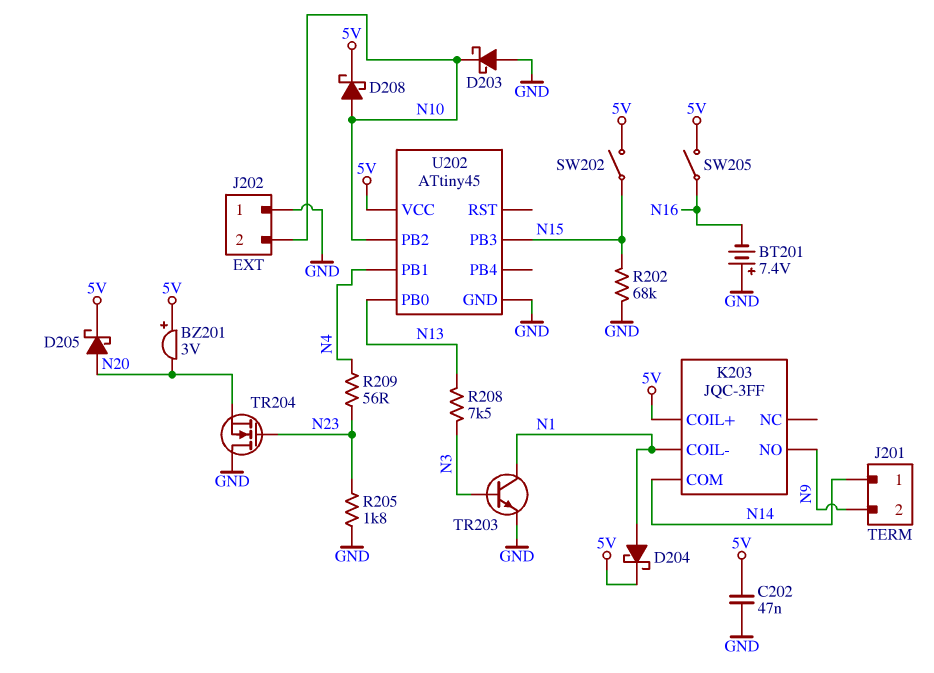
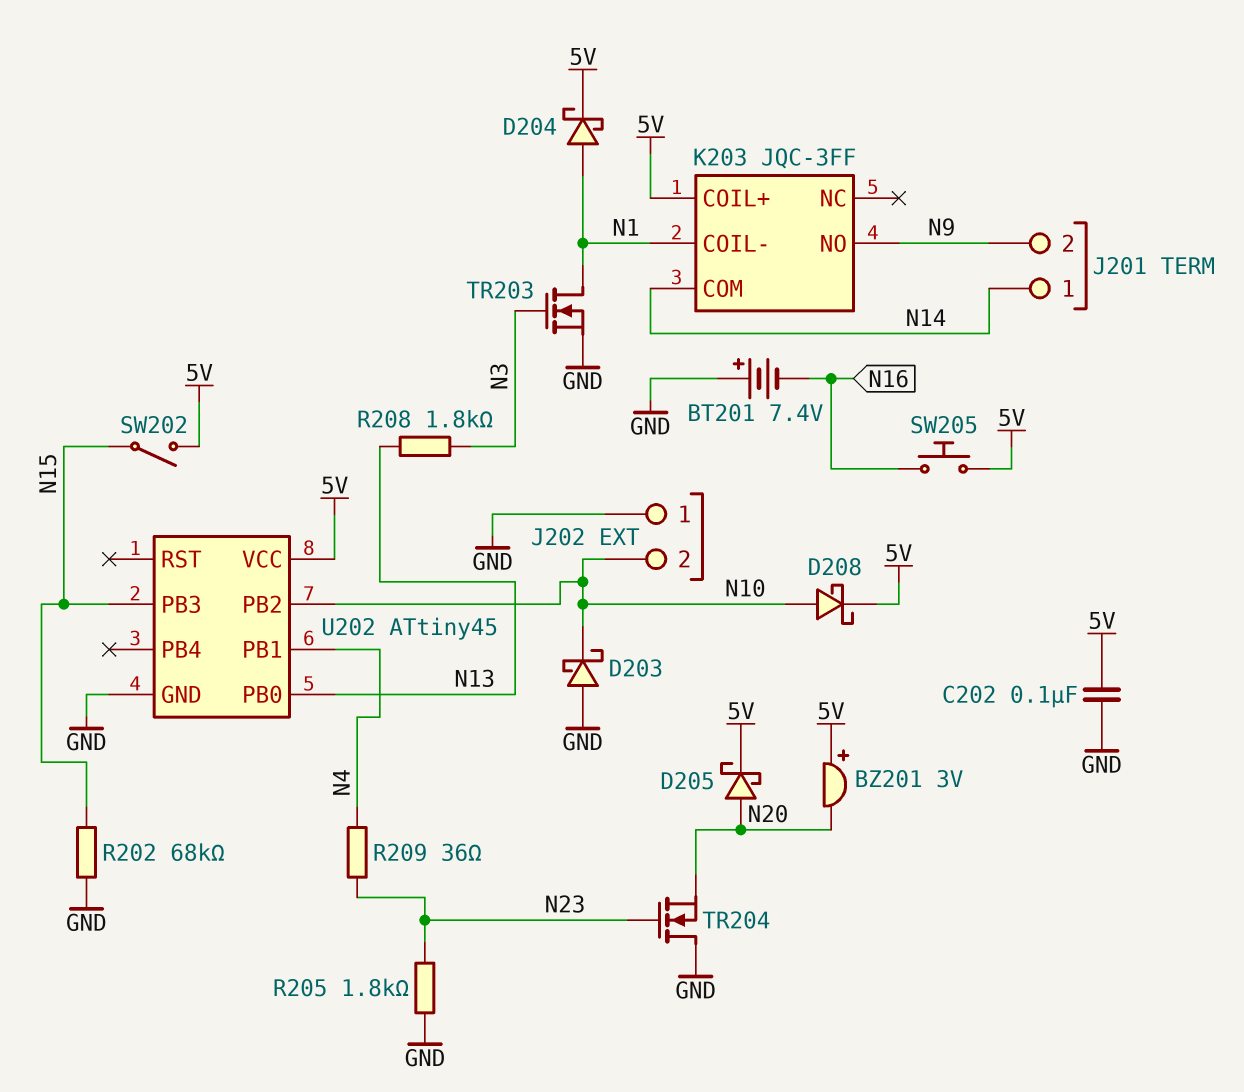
C202: 47nF (5V, GND) -> 100nF (5V, GND)
R208: 7.5k (N3, N13) -> 1.8k (N3, N13)
R209: 56 (N4, N23) -> 36 (N4, N23)
SW205: switch (5V, N16) -> button (5V, N16)
TR203: NPN (B N3, C N1, E GND) -> NMOS (G N3, D N1, S GND)

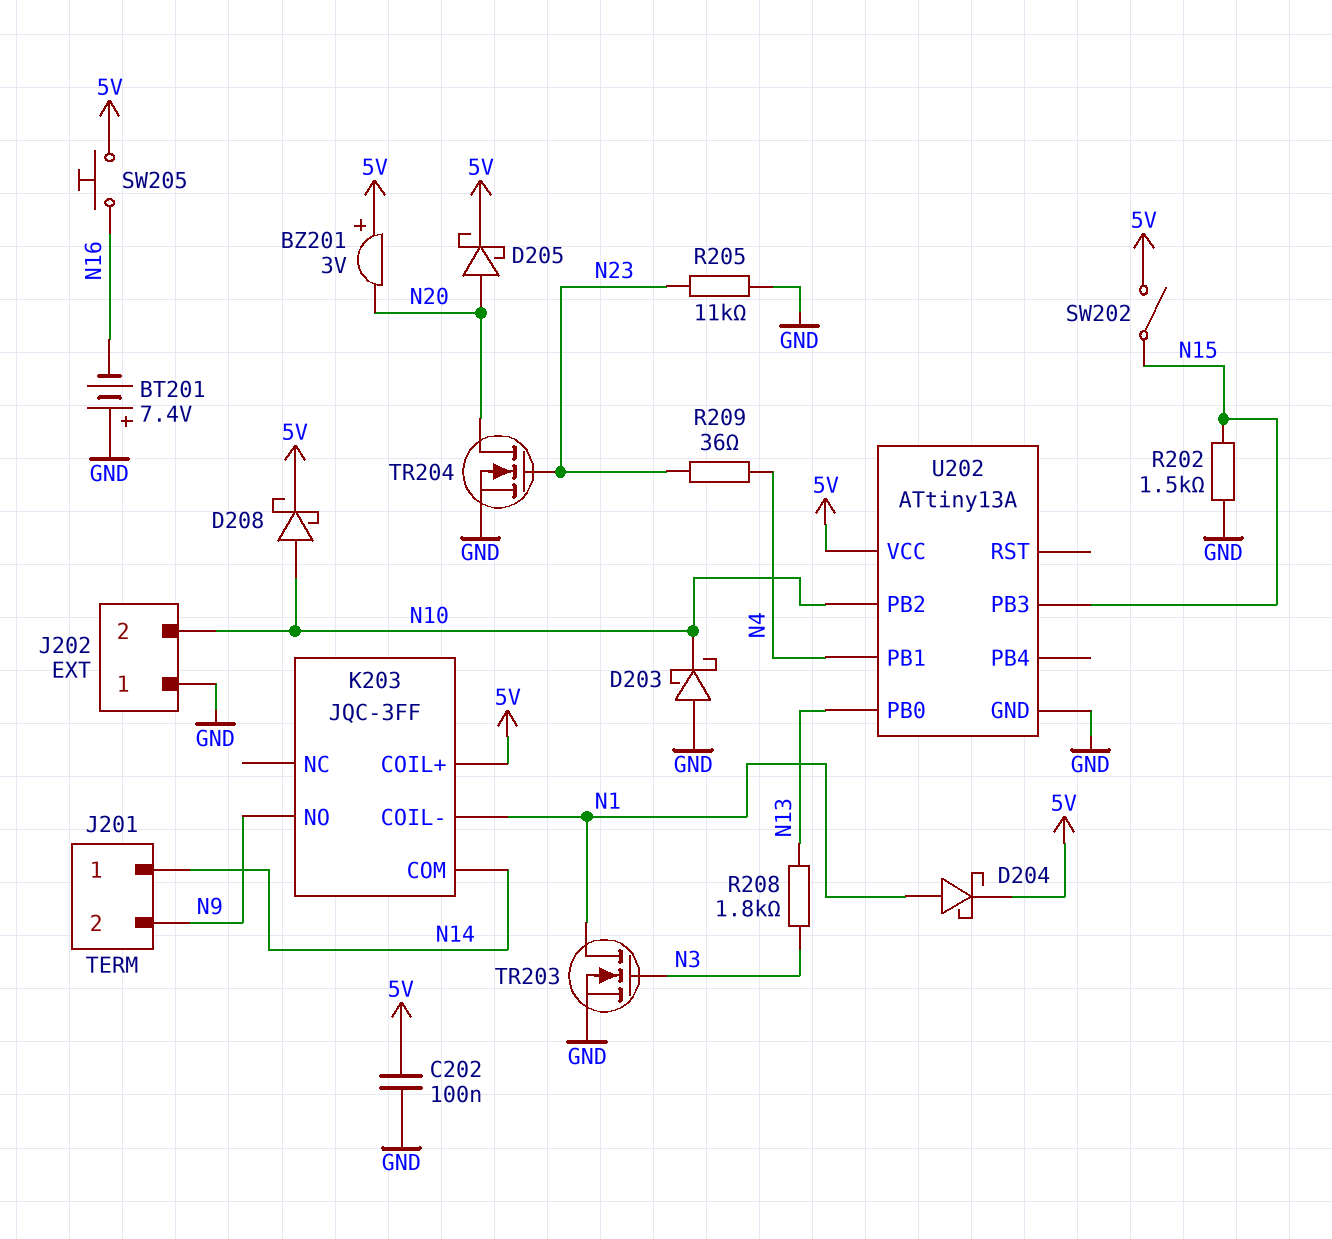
R202: 68k (GND, N15) -> 1.5k (GND, N15)
R205: 1.8k (GND, N23) -> 11k (GND, N23)
TR204: NMOS (G N23, D GND, S N20) -> NMOS (G N23, D N20, S GND)
U202: ATtiny45 -> ATtiny13A

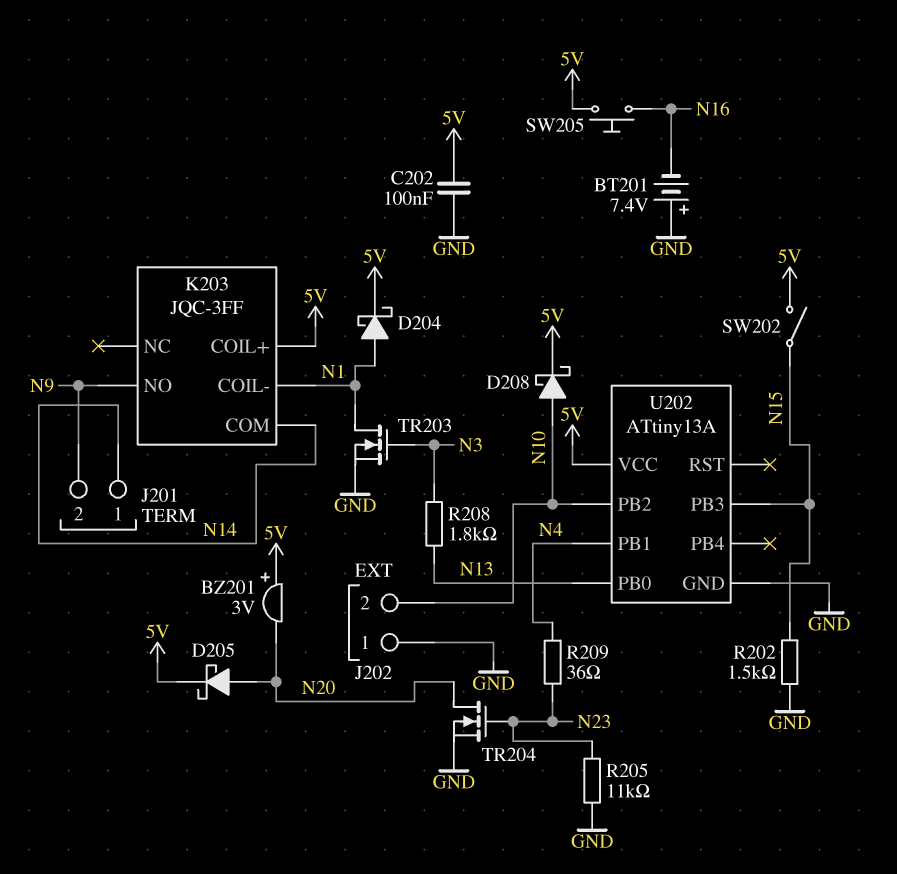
D203: schottky (A GND, K N10) -> none

